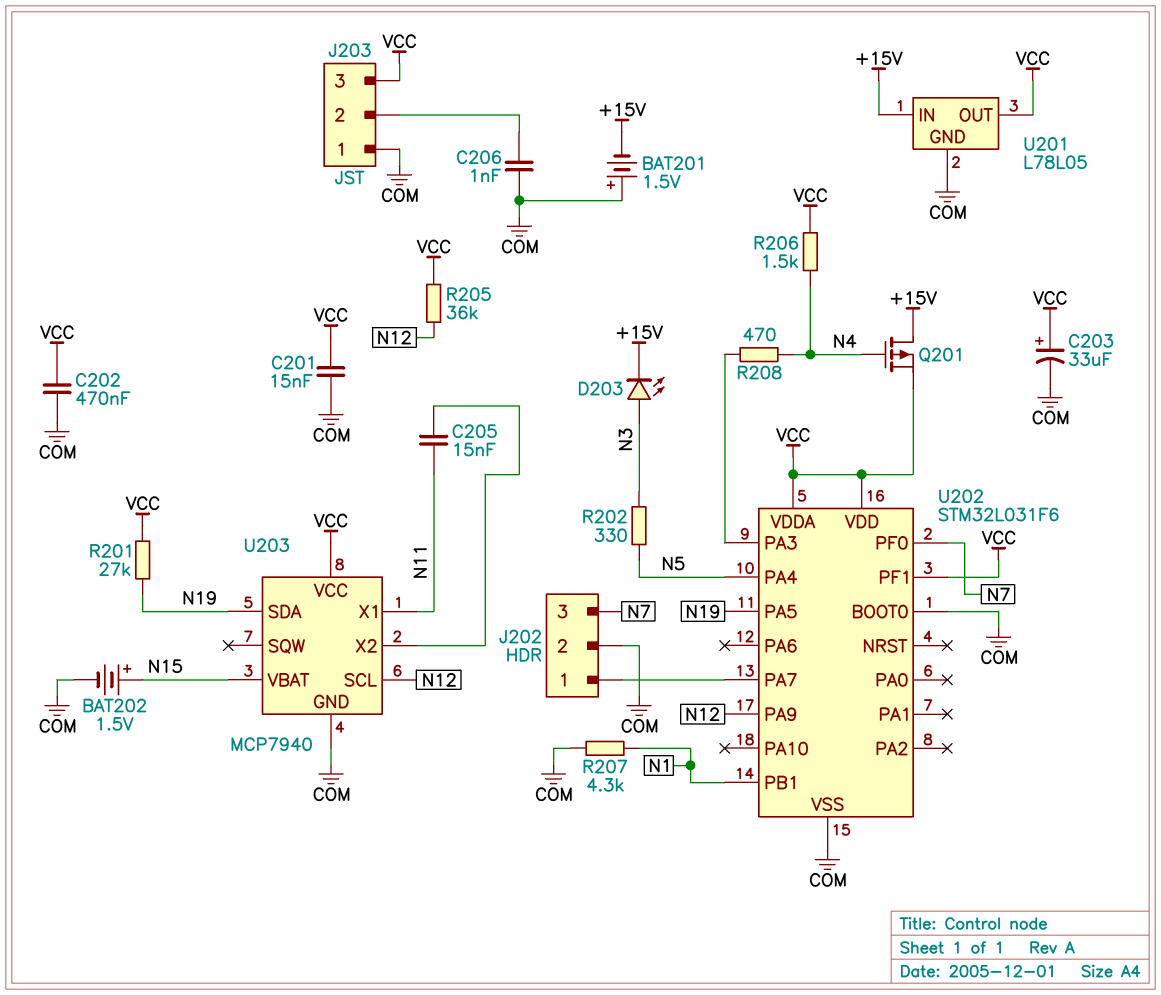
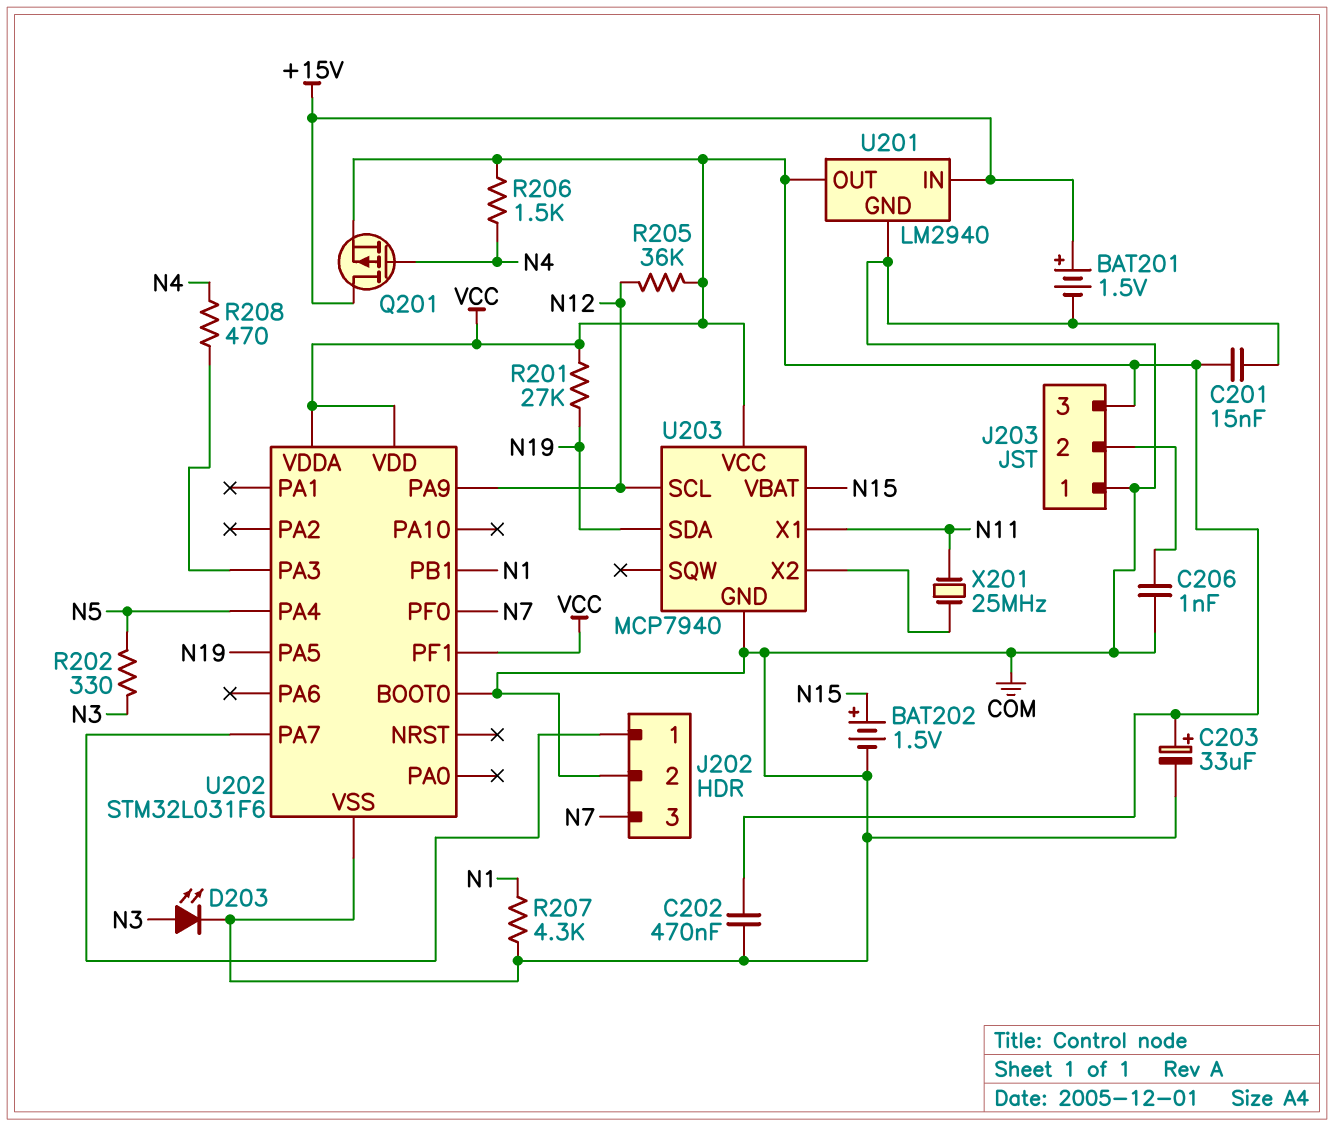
BAT201: 1.5V (plus COM, minus +15V) -> 1.5V (plus +15V, minus COM)
C205: 15nF (N11, U203/X2) -> none
D203: LED (A N3, K +15V) -> LED (A N3, K COM)
U201: L78L05 -> LM2940
X201: none -> 25MHz (N11, U203/X2)

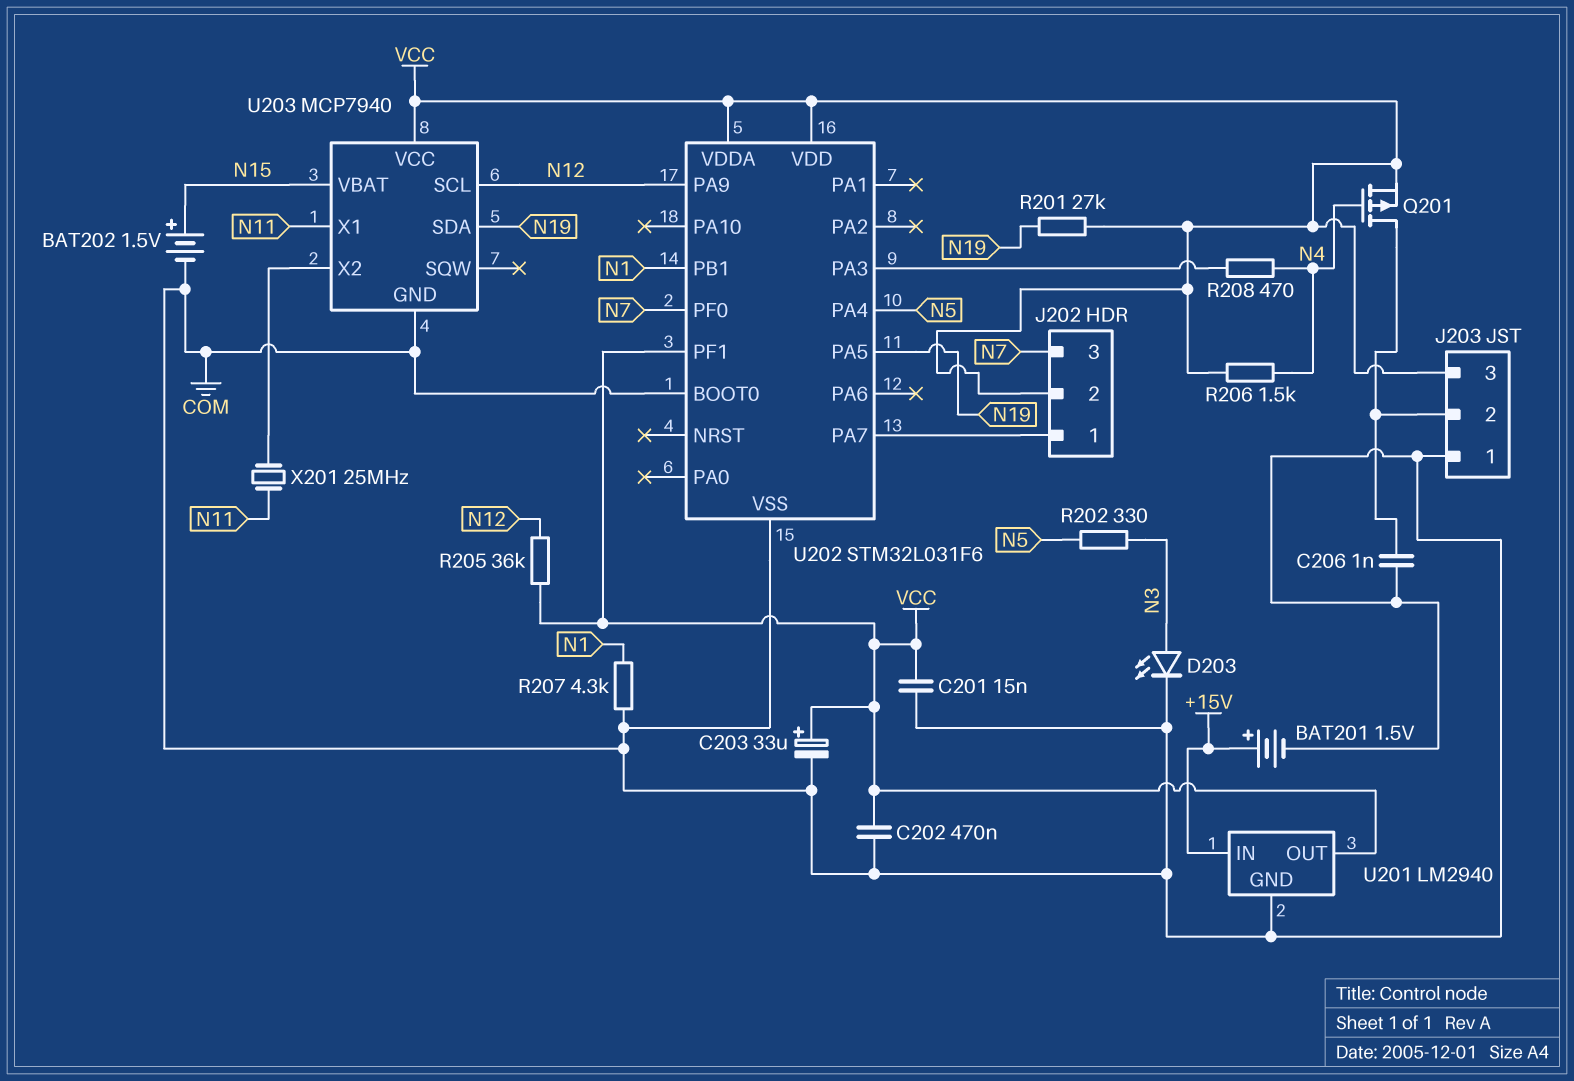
J202 pin 2: COM -> VCC
Q201: PMOS (G N4, D +15V, S VCC) -> PMOS (G N4, D J203/2, S VCC)

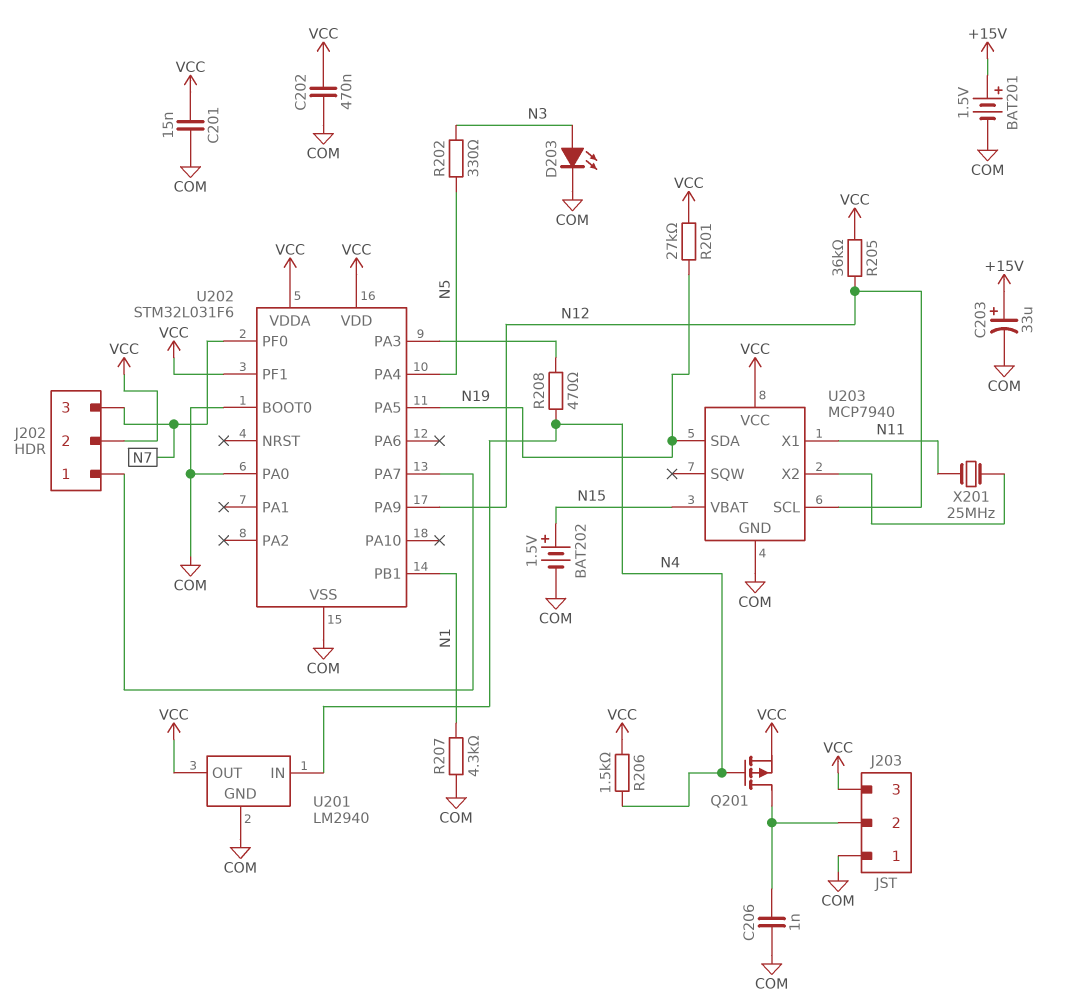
C203: 33uF (plus VCC, minus COM) -> 33uF (plus +15V, minus COM)
U201 pin IN: +15V -> N4
U202 pin PA0: none -> COM

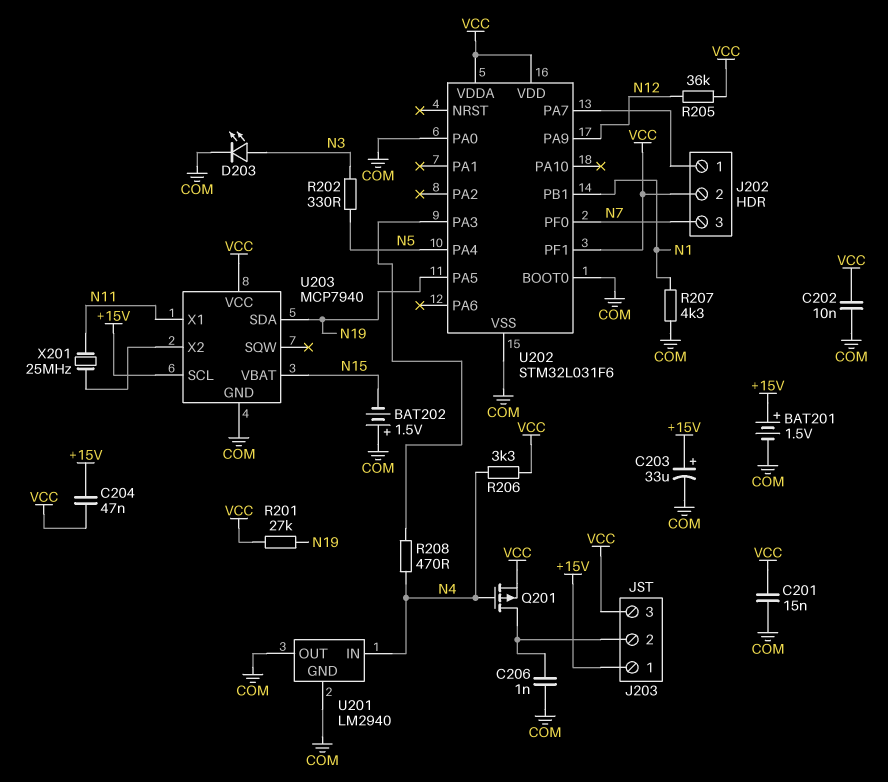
BAT202: 1.5V (plus N15, minus COM) -> 1.5V (plus COM, minus N15)
C202: 470nF (COM, VCC) -> 10nF (COM, VCC)
C204: none -> 47nF (+15V, VCC)
J203 pin 1: COM -> +15V
R206: 1.5k (N4, VCC) -> 3.3k (N4, VCC)
U201 pin OUT: VCC -> COM
U203 pin SCL: N12 -> +15V

